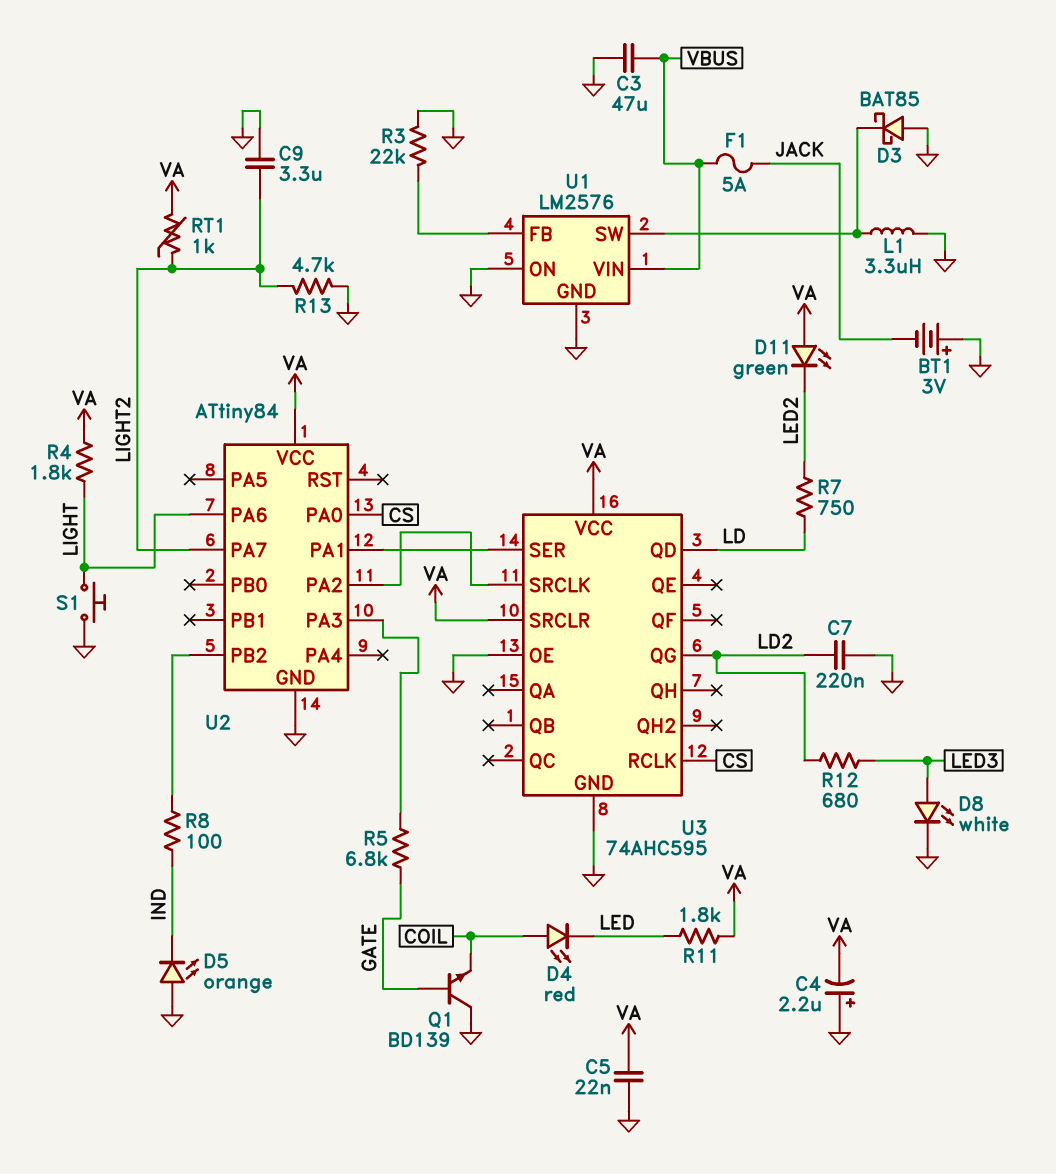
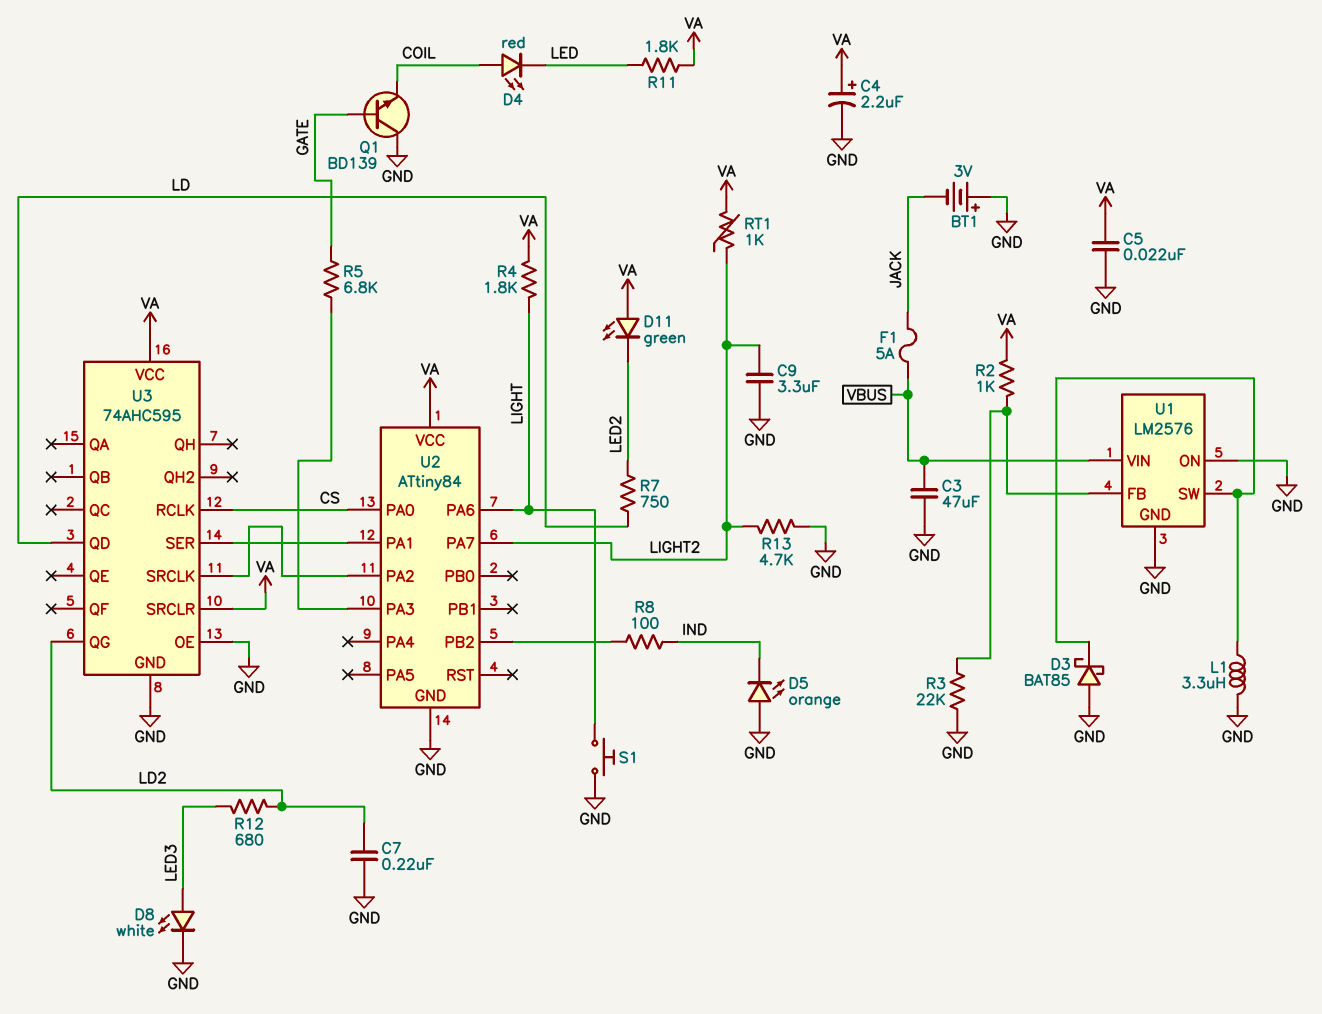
C4: 2.2uF (plus GND, minus VA) -> 2.2uF (plus VA, minus GND)
R2: none -> 1k (U1/FB, VA)

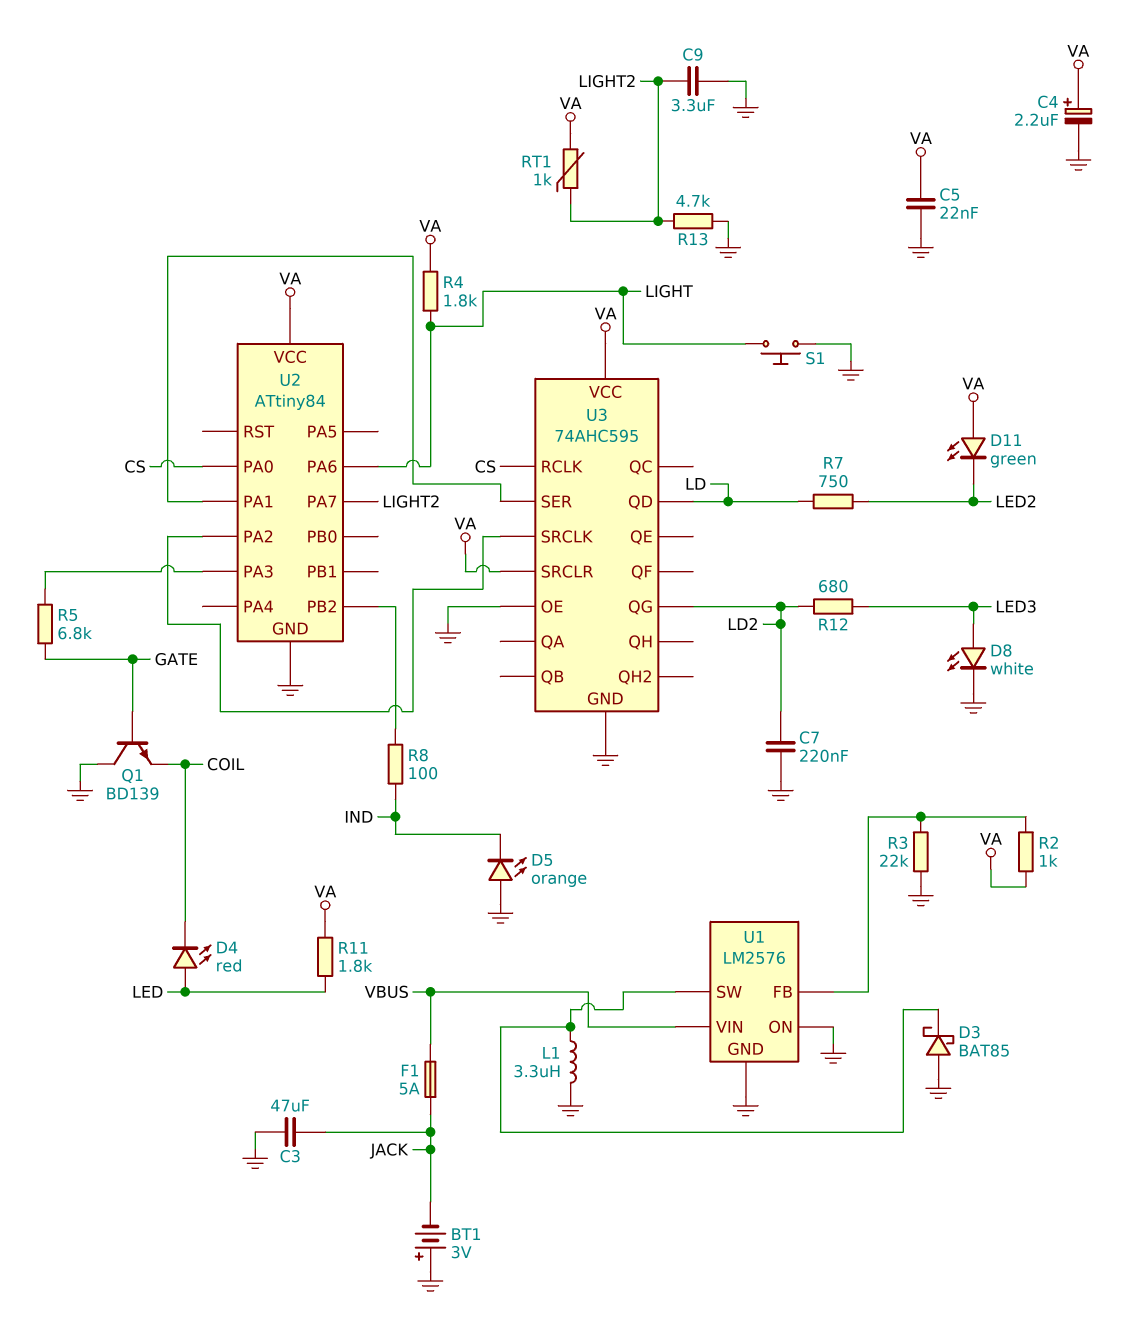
C3: 47uF (GND, VBUS) -> 47uF (GND, JACK)
D4: LED red (A COIL, K LED) -> LED red (A LED, K COIL)

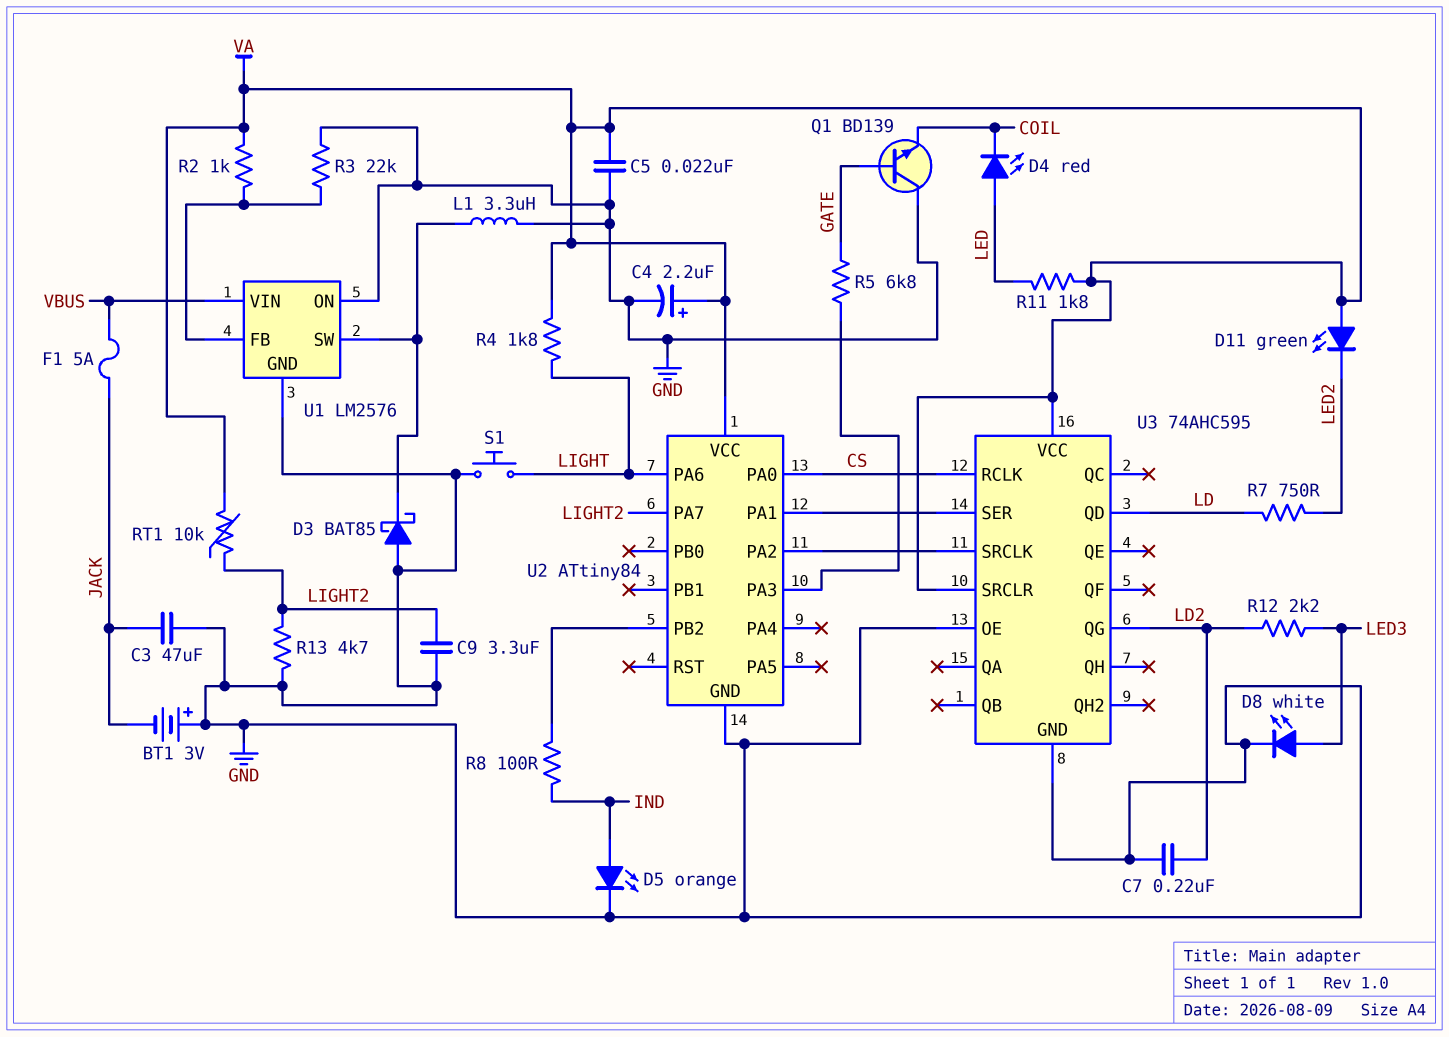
D5: LED orange (A GND, K IND) -> LED orange (A IND, K GND)
R12: 680 (LD2, LED3) -> 2.2k (LD2, LED3)
RT1: 1k (LIGHT2, VA) -> 10k (LIGHT2, VA)

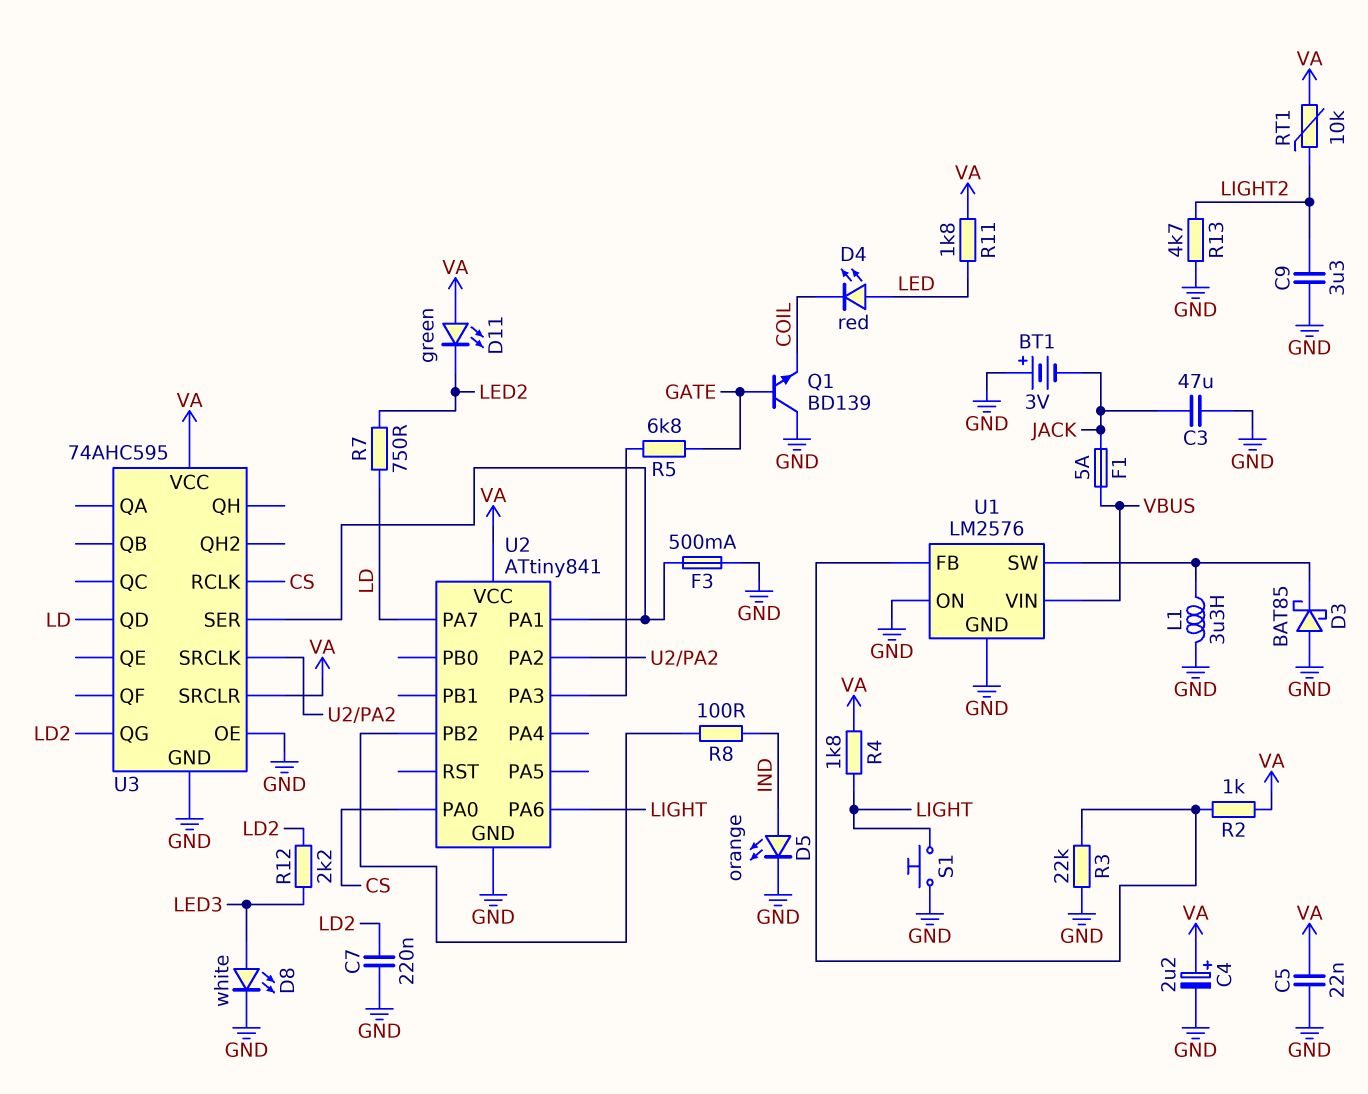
F3: none -> 500mA (GND, U2/PA1)
U2: ATtiny84 -> ATtiny841
U2 pin PA7: LIGHT2 -> LD

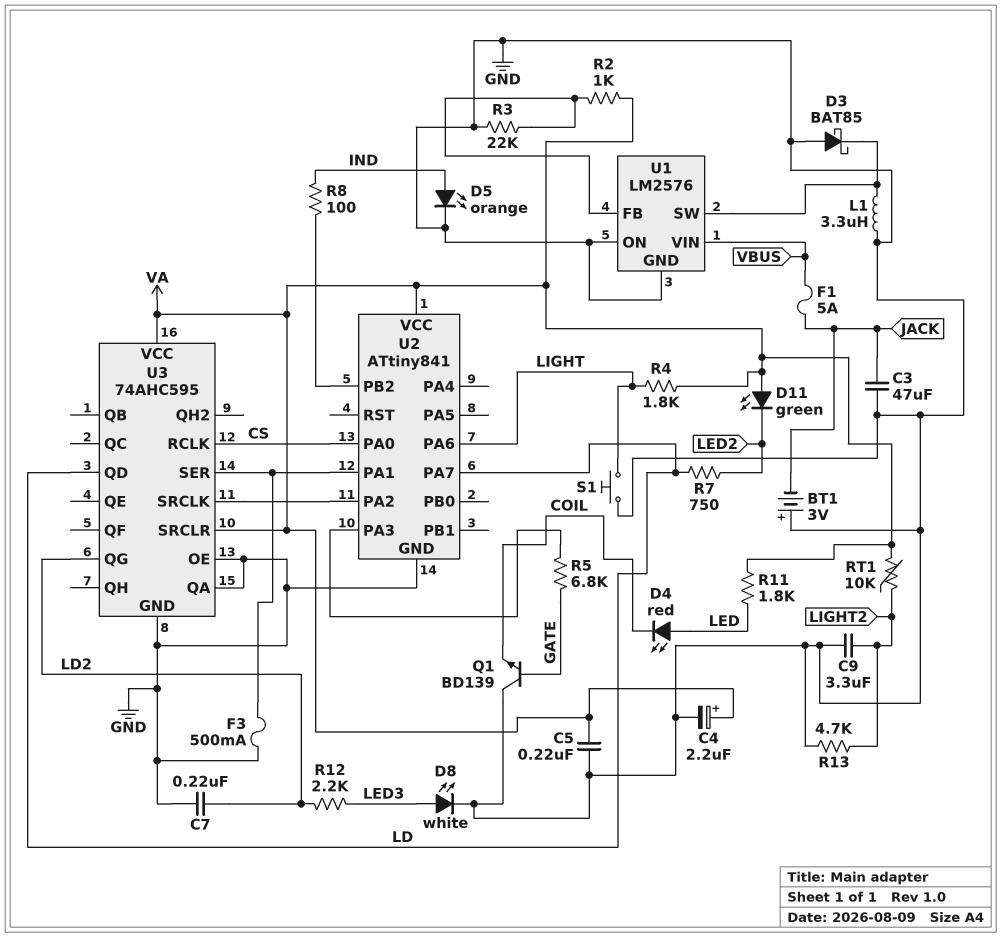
C5: 22nF (GND, VA) -> 220nF (GND, VA)
U3 pin QA: none -> GND

